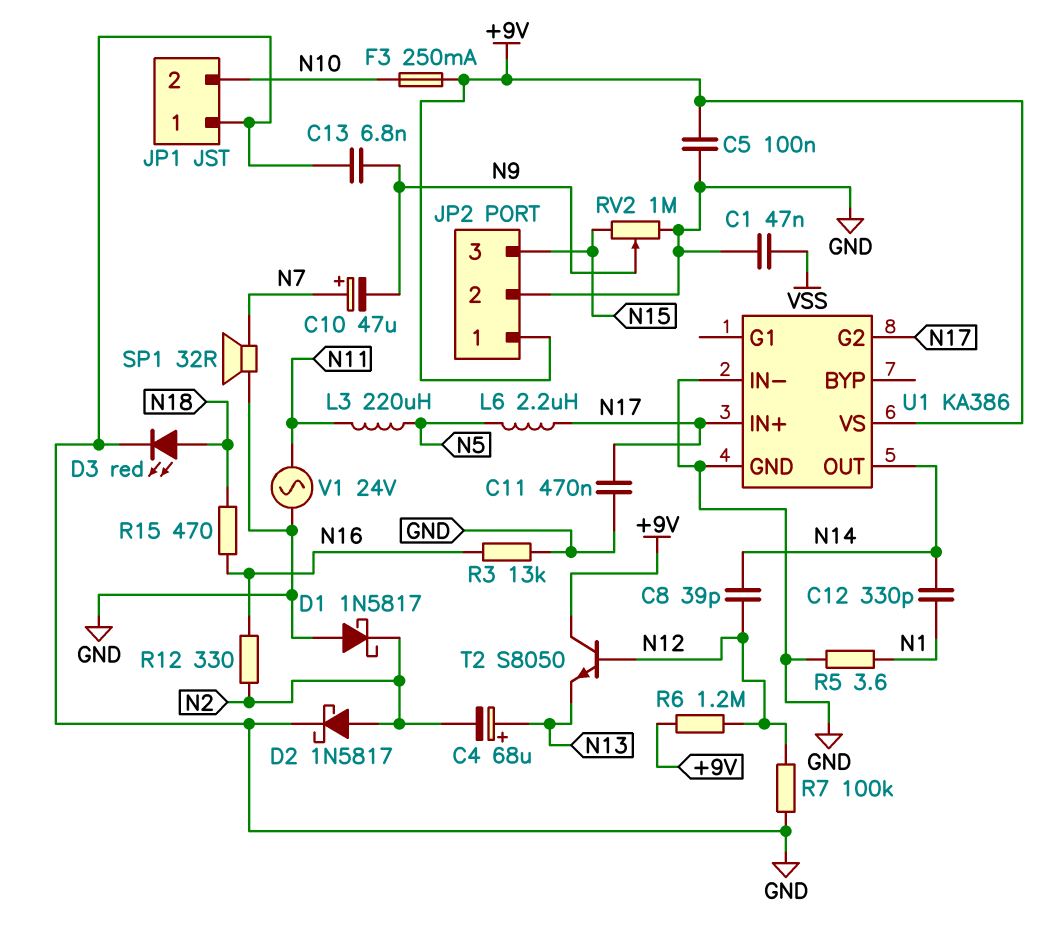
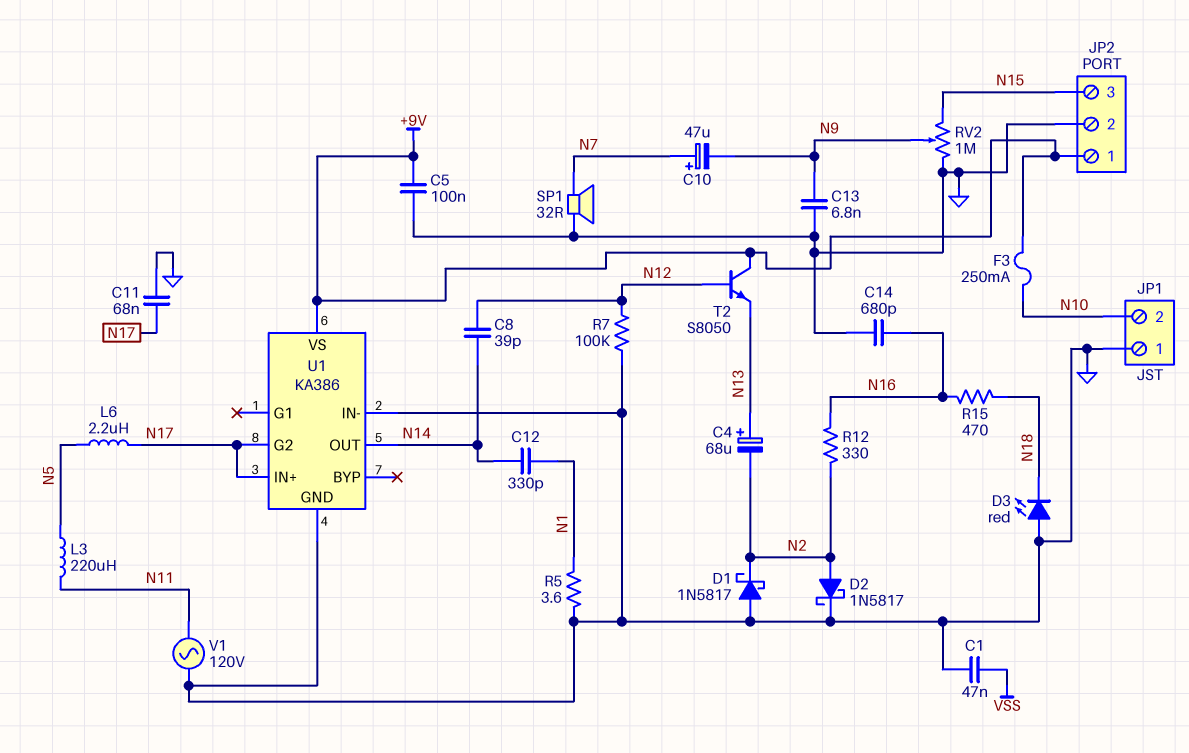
C11: 470nF (GND, N17) -> 68nF (GND, N17)
C14: none -> 680pF (GND, N16)
D3: LED red (A N18, K GND) -> LED red (A GND, K N18)
R3: 13k (GND, N16) -> none
R6: 1.2M (+9V, N12) -> none
V1: AC 24V (GND, N11) -> AC 120V (GND, N11)

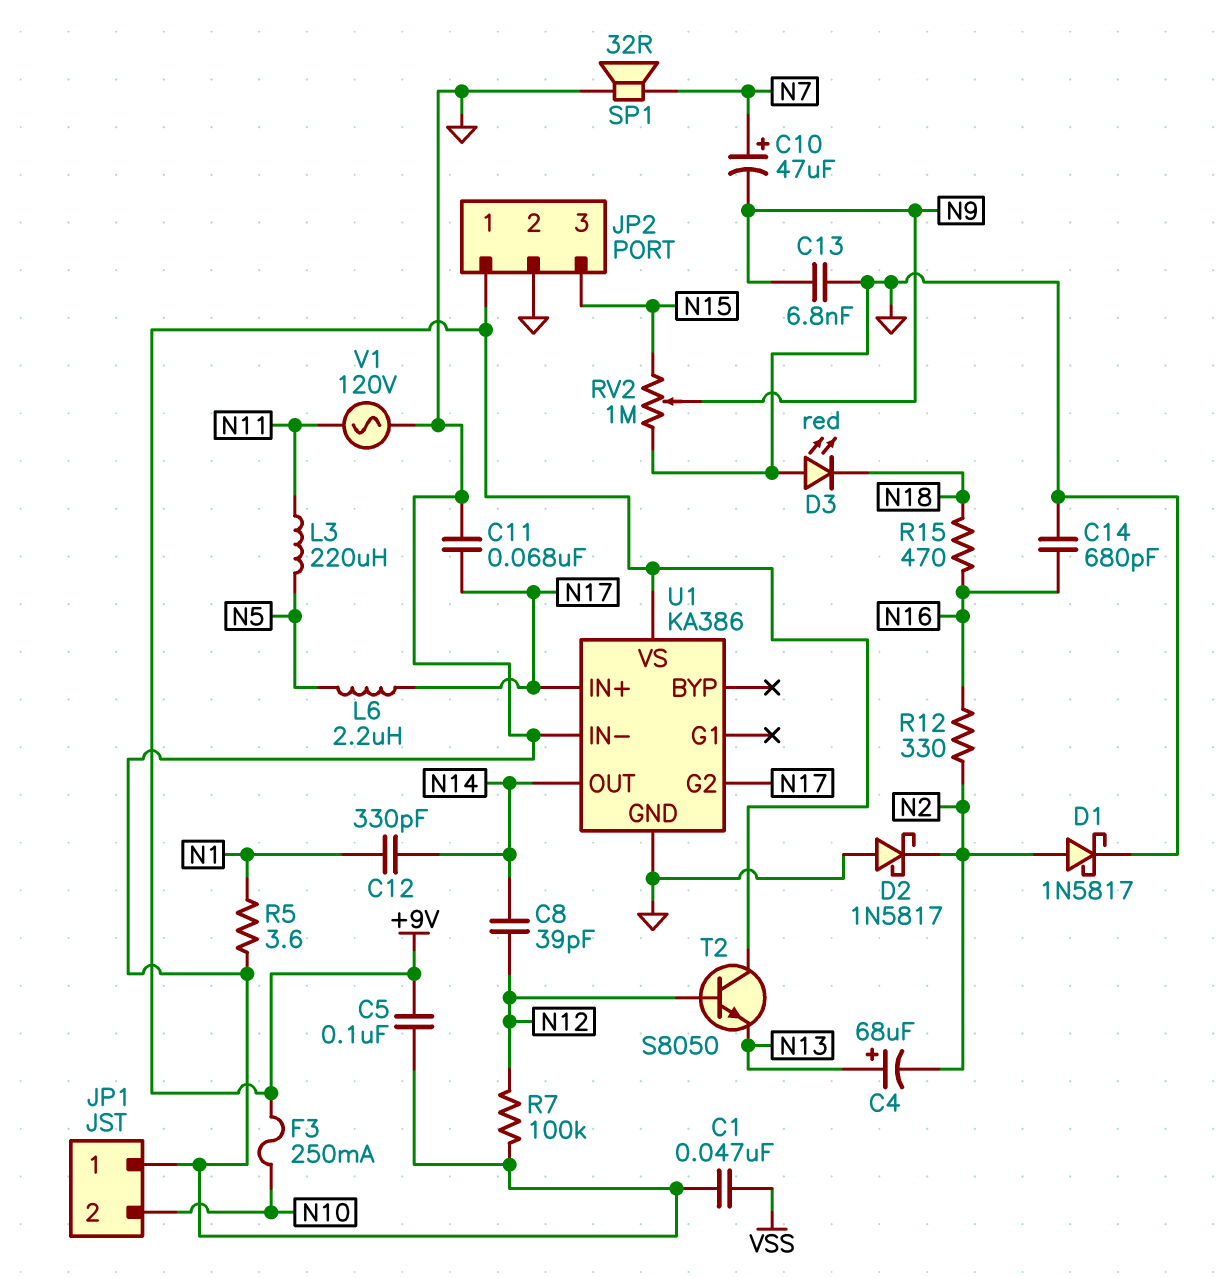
D1: schottky 1N5817 (A GND, K N2) -> schottky 1N5817 (A N2, K GND)
D2: schottky 1N5817 (A N2, K GND) -> schottky 1N5817 (A GND, K N2)

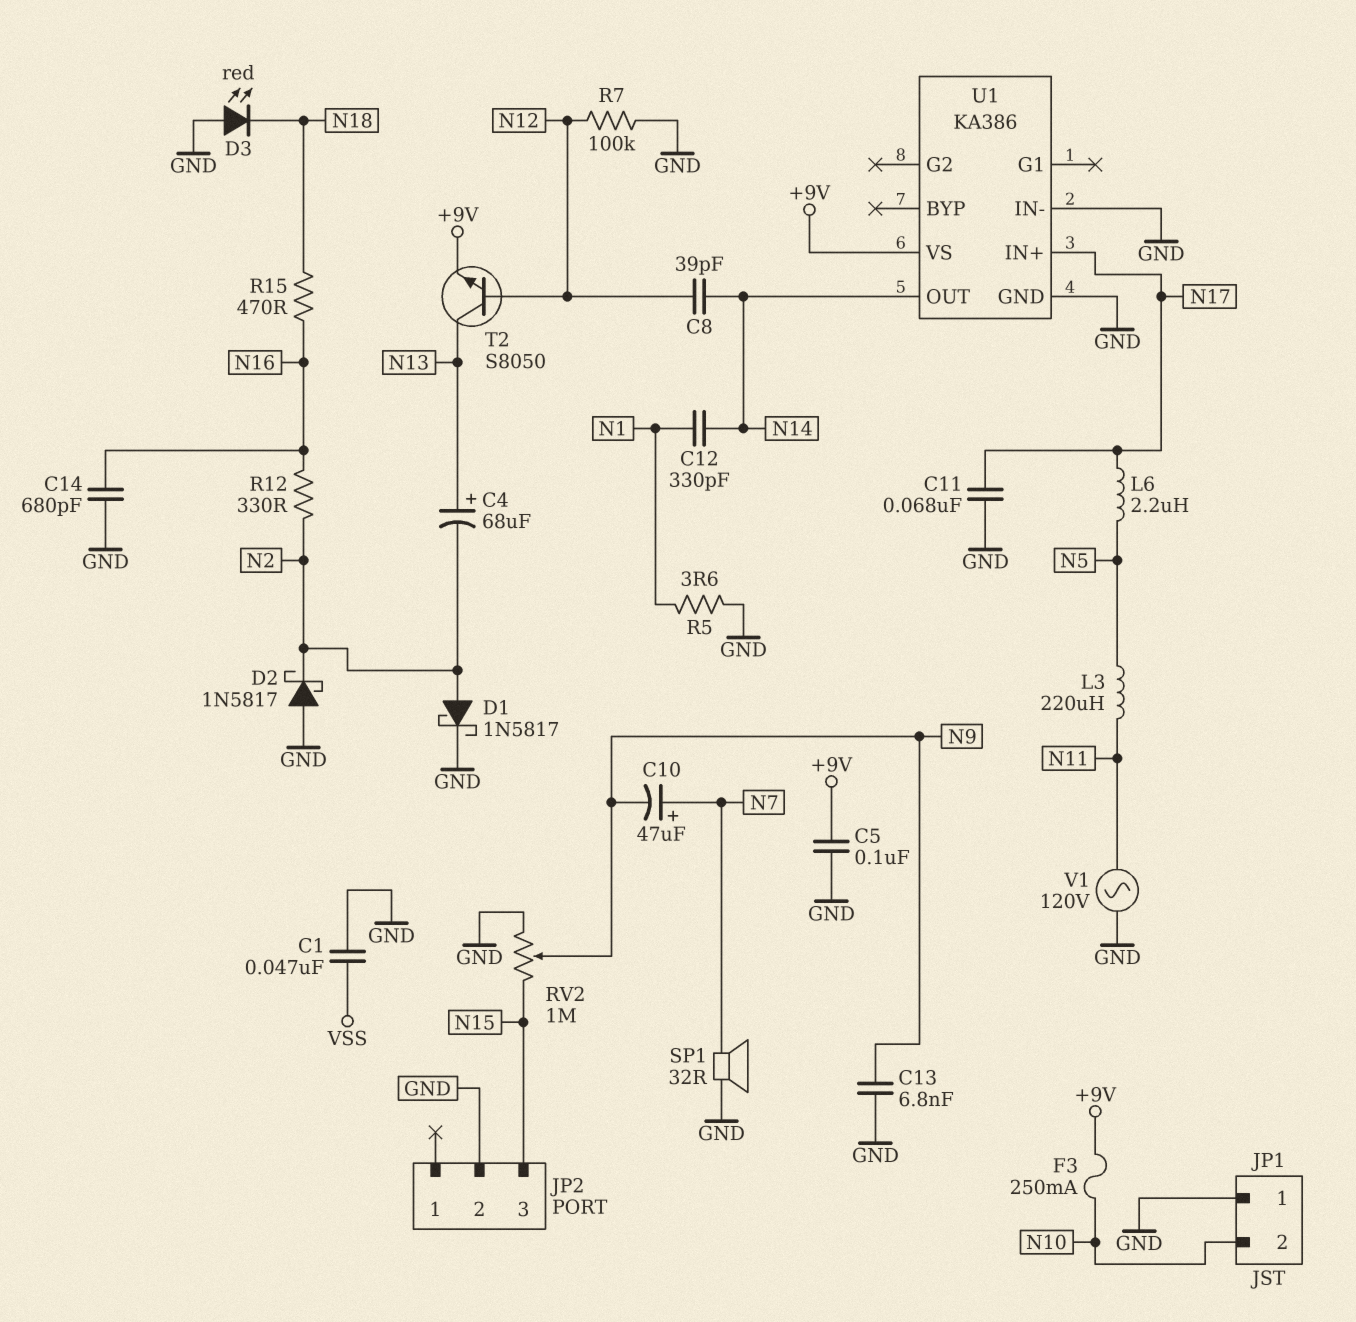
JP2 pin 1: +9V -> none
T2: NPN S8050 (B N12, C +9V, E N13) -> NPN S8050 (B N12, C N13, E +9V)
U1 pin G2: N17 -> none

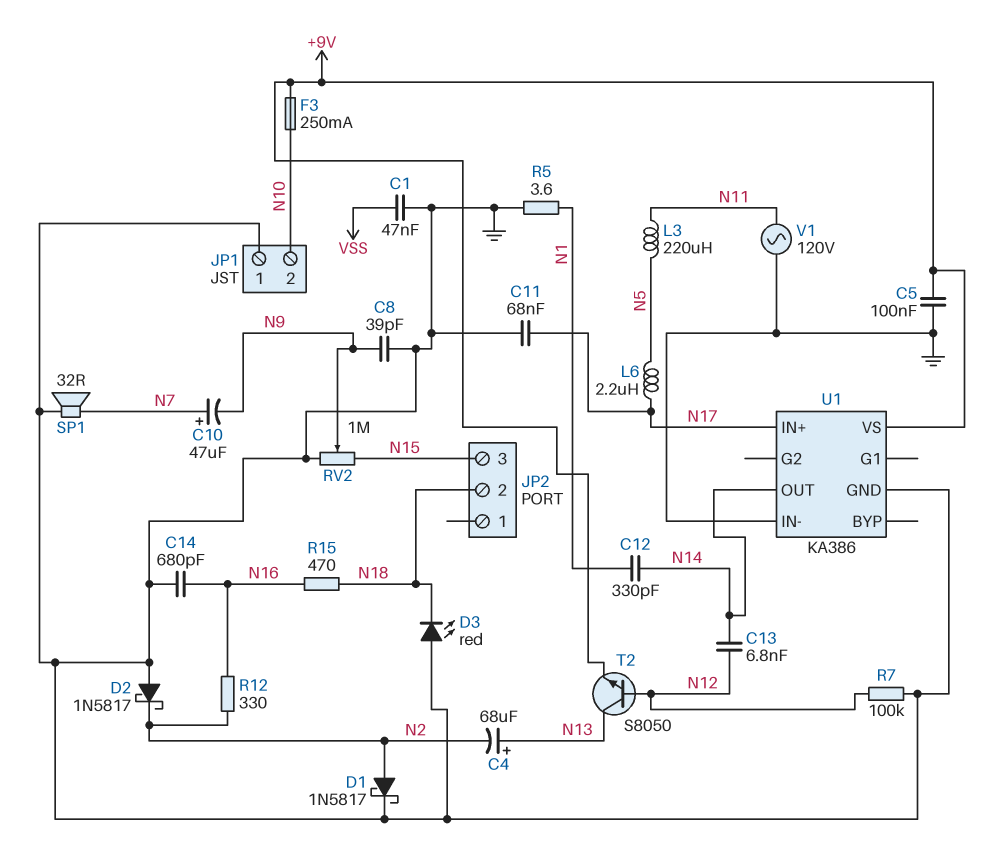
C8: 39pF (N12, N14) -> 39pF (GND, N9)
C13: 6.8nF (GND, N9) -> 6.8nF (N12, N14)
JP2 pin 2: GND -> N18

